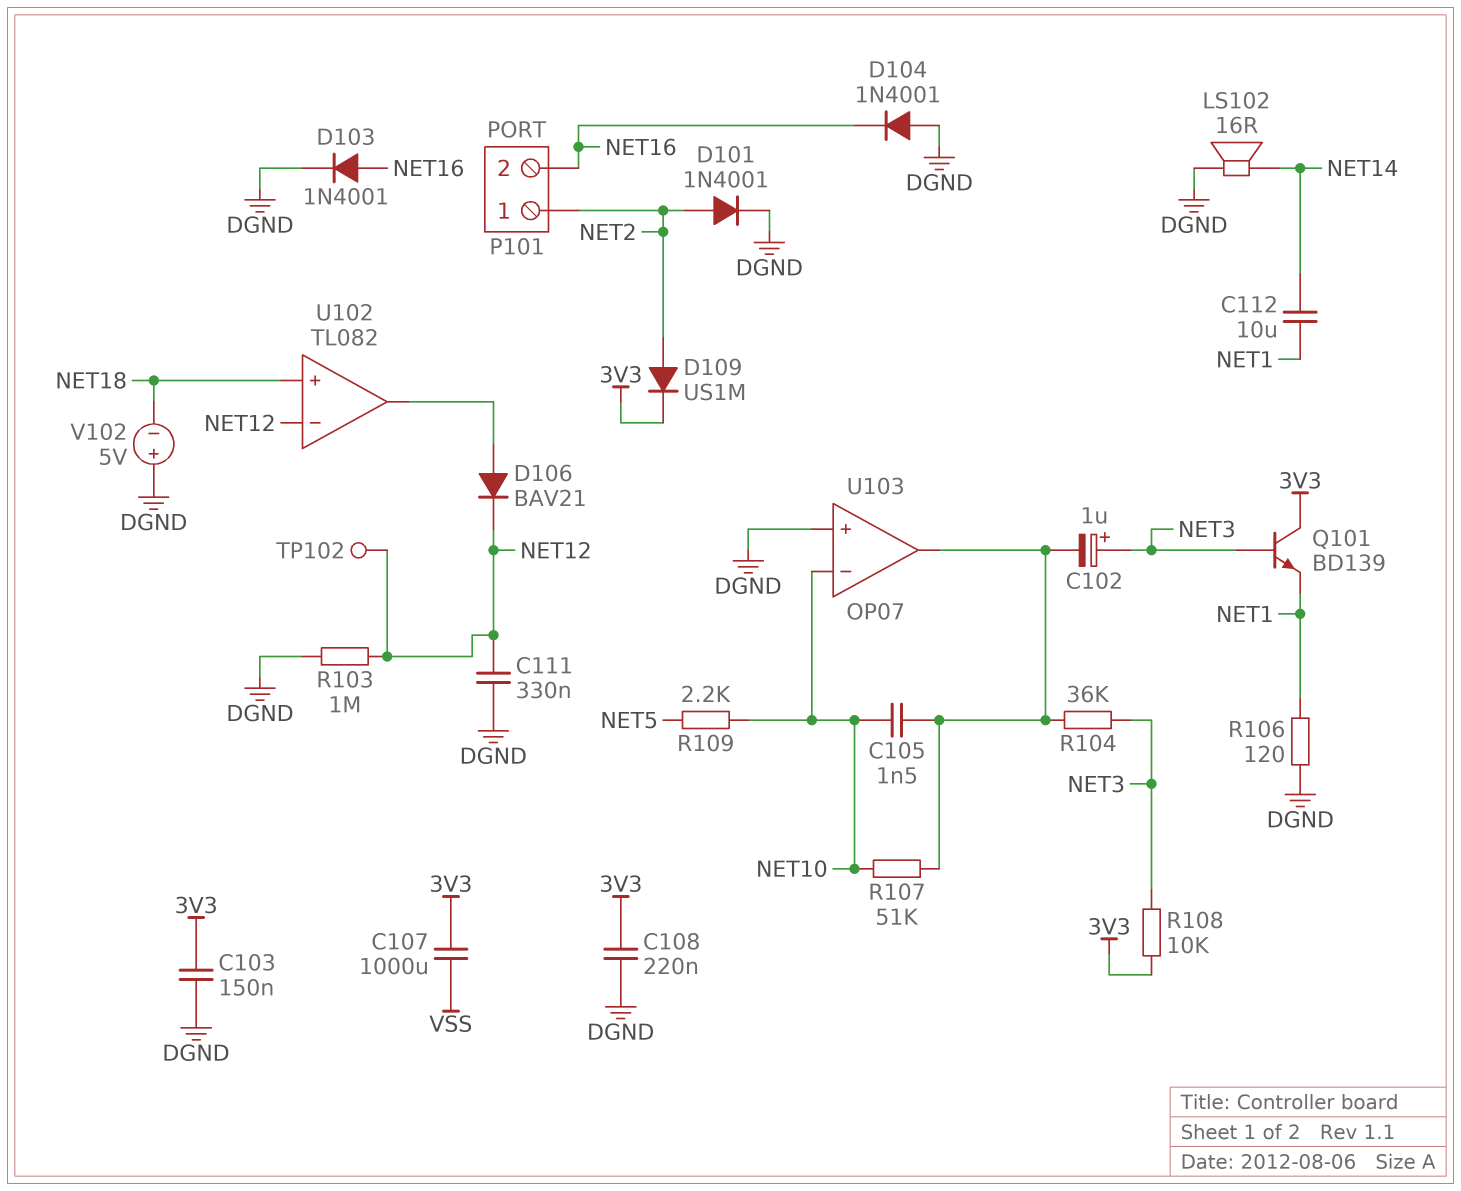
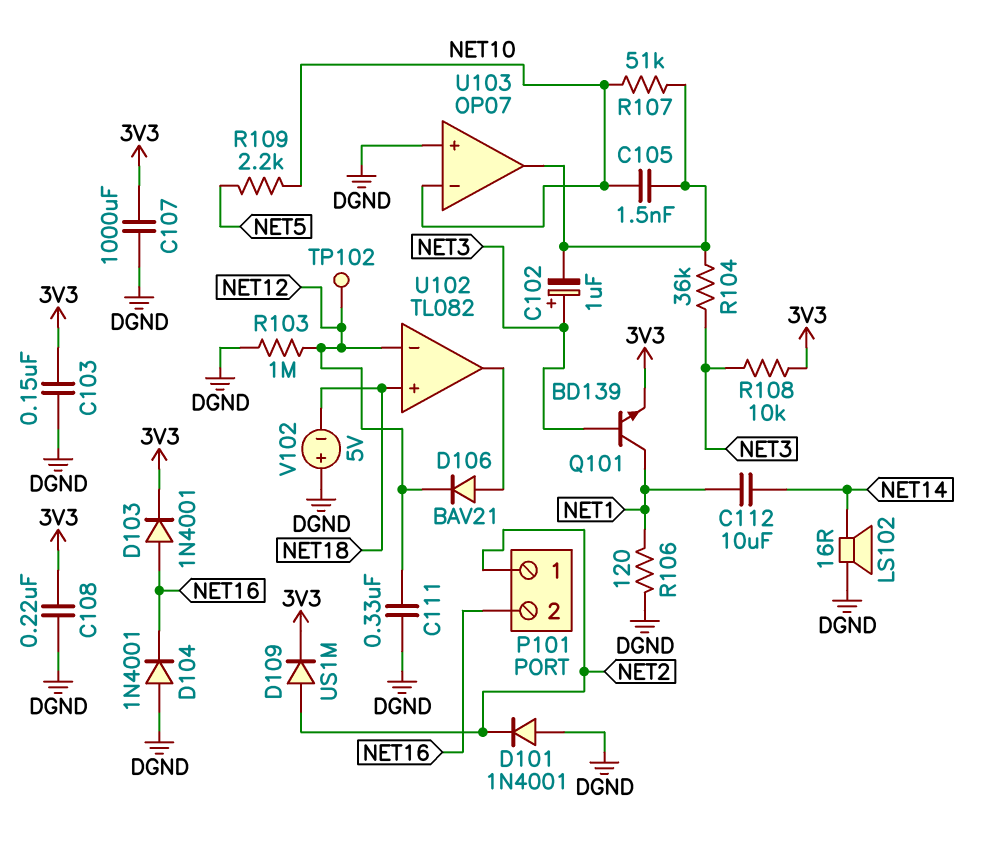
C107: 1000uF (3V3, VSS) -> 1000uF (3V3, DGND)
D101: diode 1N4001 (A NET2, K DGND) -> diode 1N4001 (A DGND, K NET2)
D103: diode 1N4001 (A NET16, K DGND) -> diode 1N4001 (A NET16, K 3V3)
Q101: NPN BD139 (B NET3, C 3V3, E NET1) -> NPN BD139 (B NET3, C NET1, E 3V3)

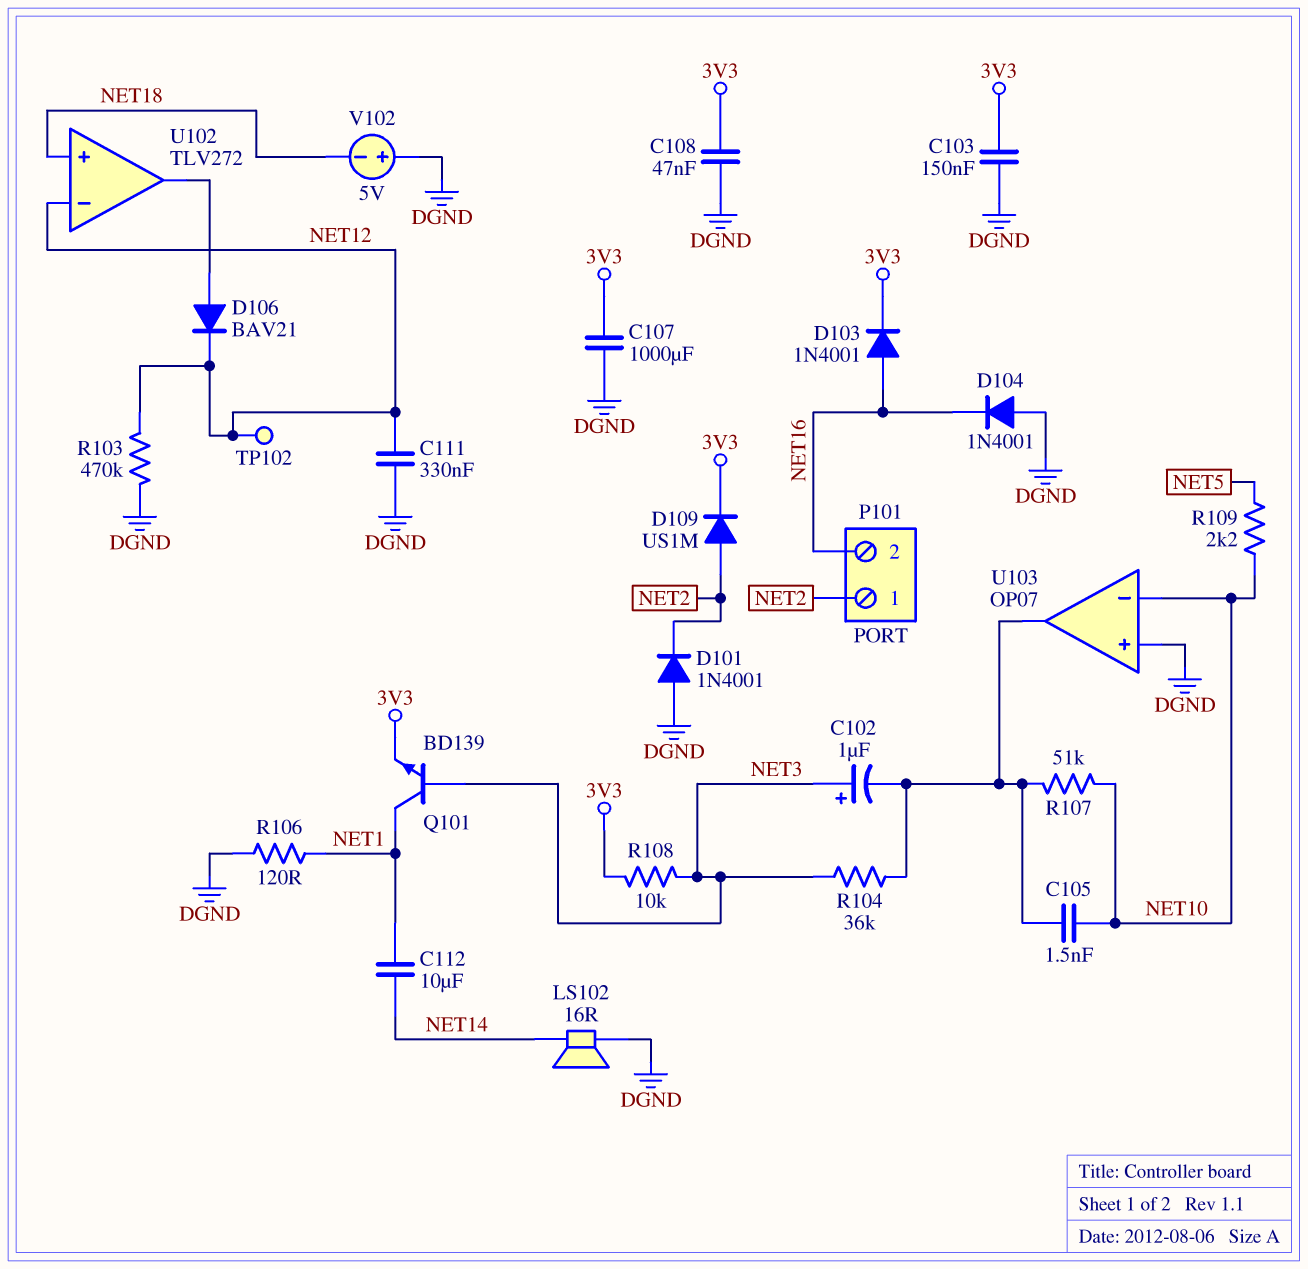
C108: 220nF (3V3, DGND) -> 47nF (3V3, DGND)
R103: 1M (DGND, NET12) -> 470k (DGND, NET12)
U102: TL082 -> TLV272

